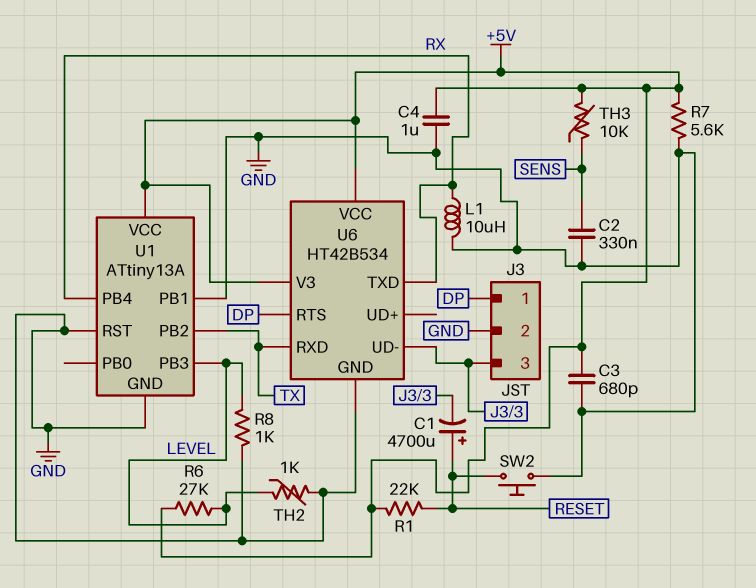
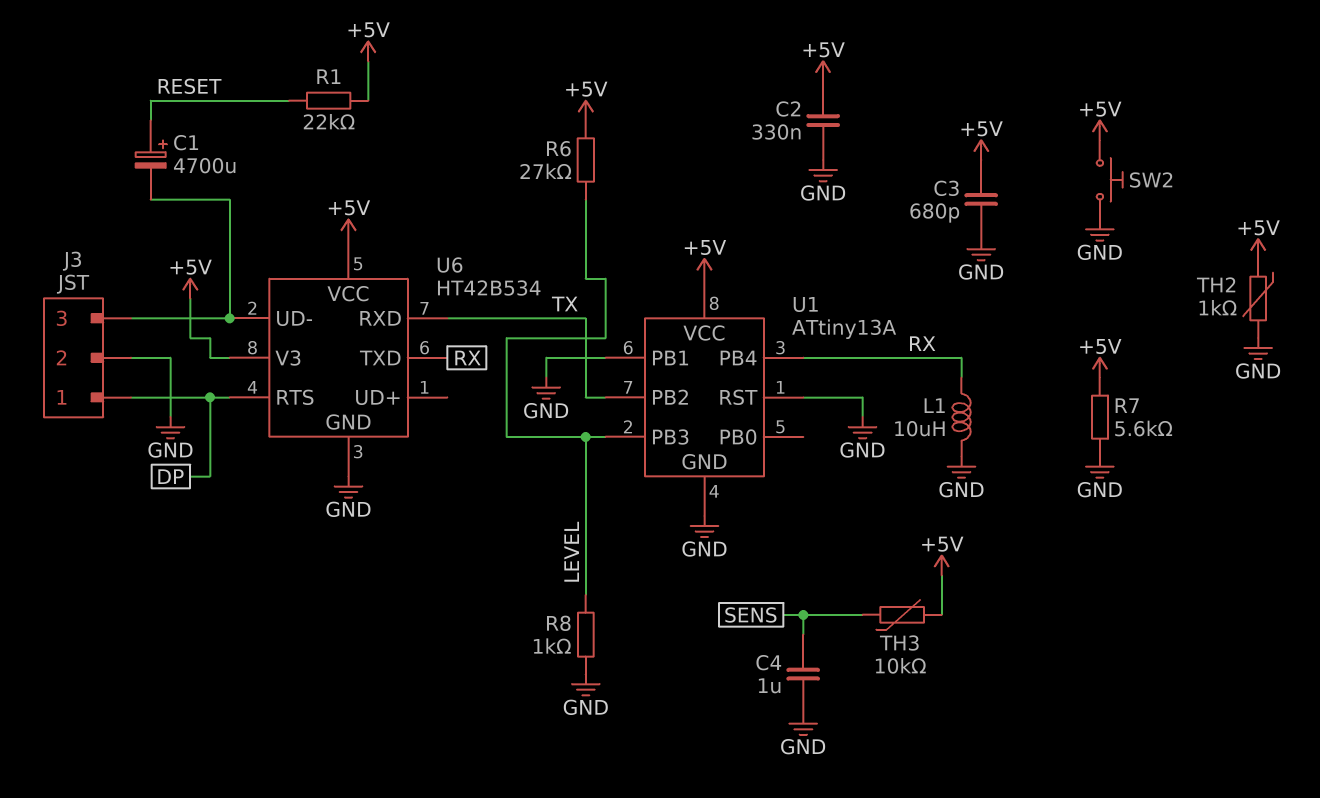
C2: 330nF (GND, SENS) -> 330nF (+5V, GND)
C4: 1uF (+5V, GND) -> 1uF (GND, SENS)
SW2: button (GND, RESET) -> button (+5V, GND)
TH2: 1k (GND, LEVEL) -> 1k (+5V, GND)

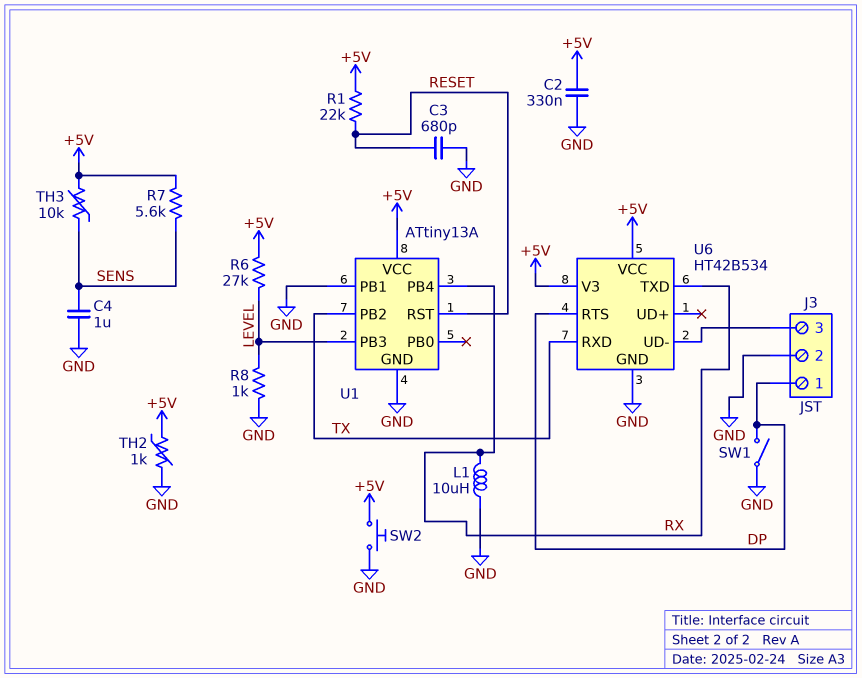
C1: 4700uF (plus RESET, minus J3/3) -> none
C3: 680pF (+5V, GND) -> 680pF (GND, RESET)
R7: 5.6k (+5V, GND) -> 5.6k (+5V, SENS)
SW1: none -> switch (DP, GND)
U1 pin RST: GND -> RESET

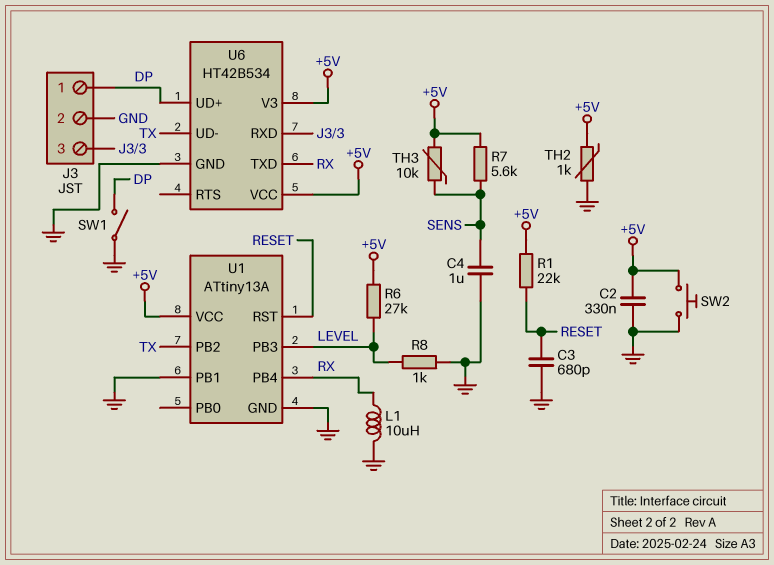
U6 pin RTS: DP -> none
U6 pin RXD: TX -> J3/3
U6 pin UD+: none -> DP
U6 pin UD-: J3/3 -> TX

